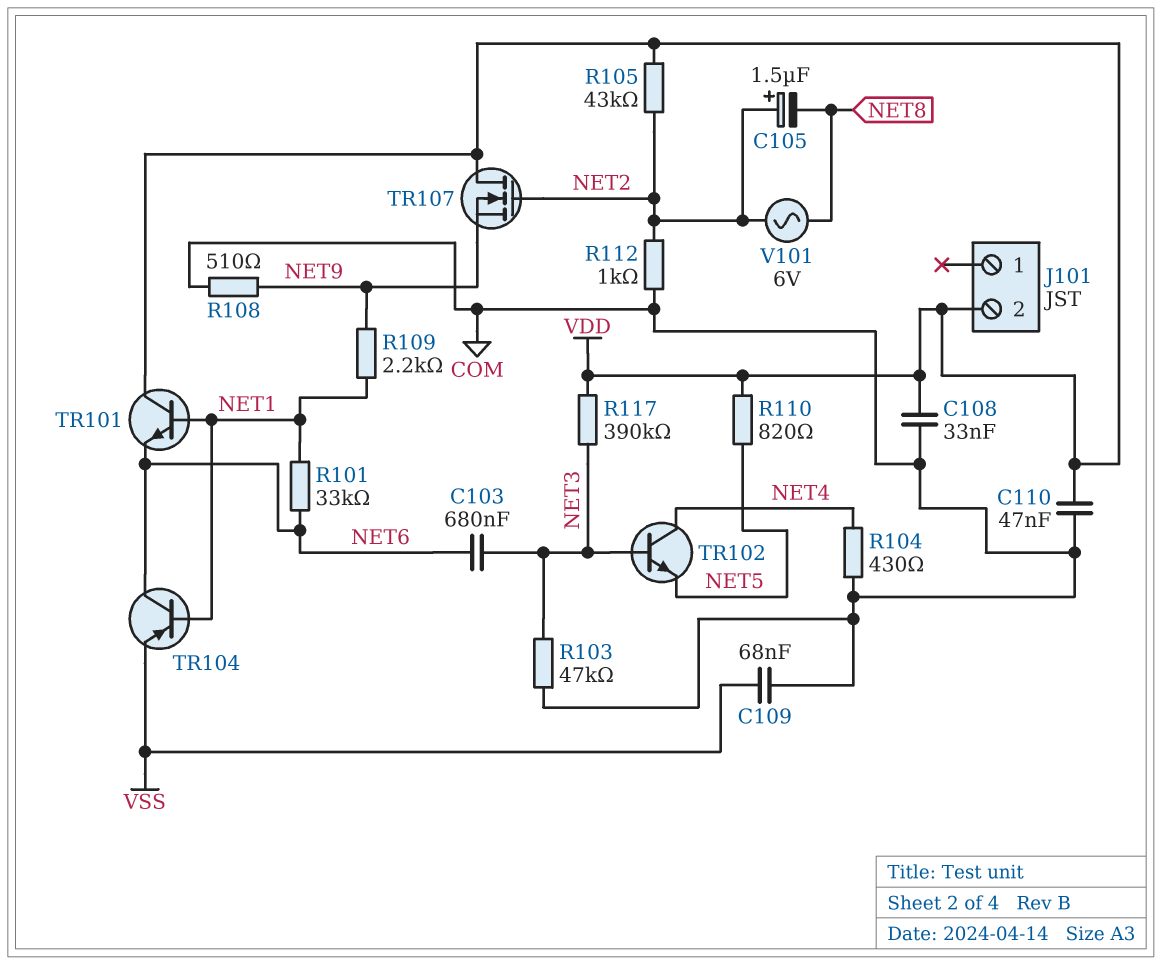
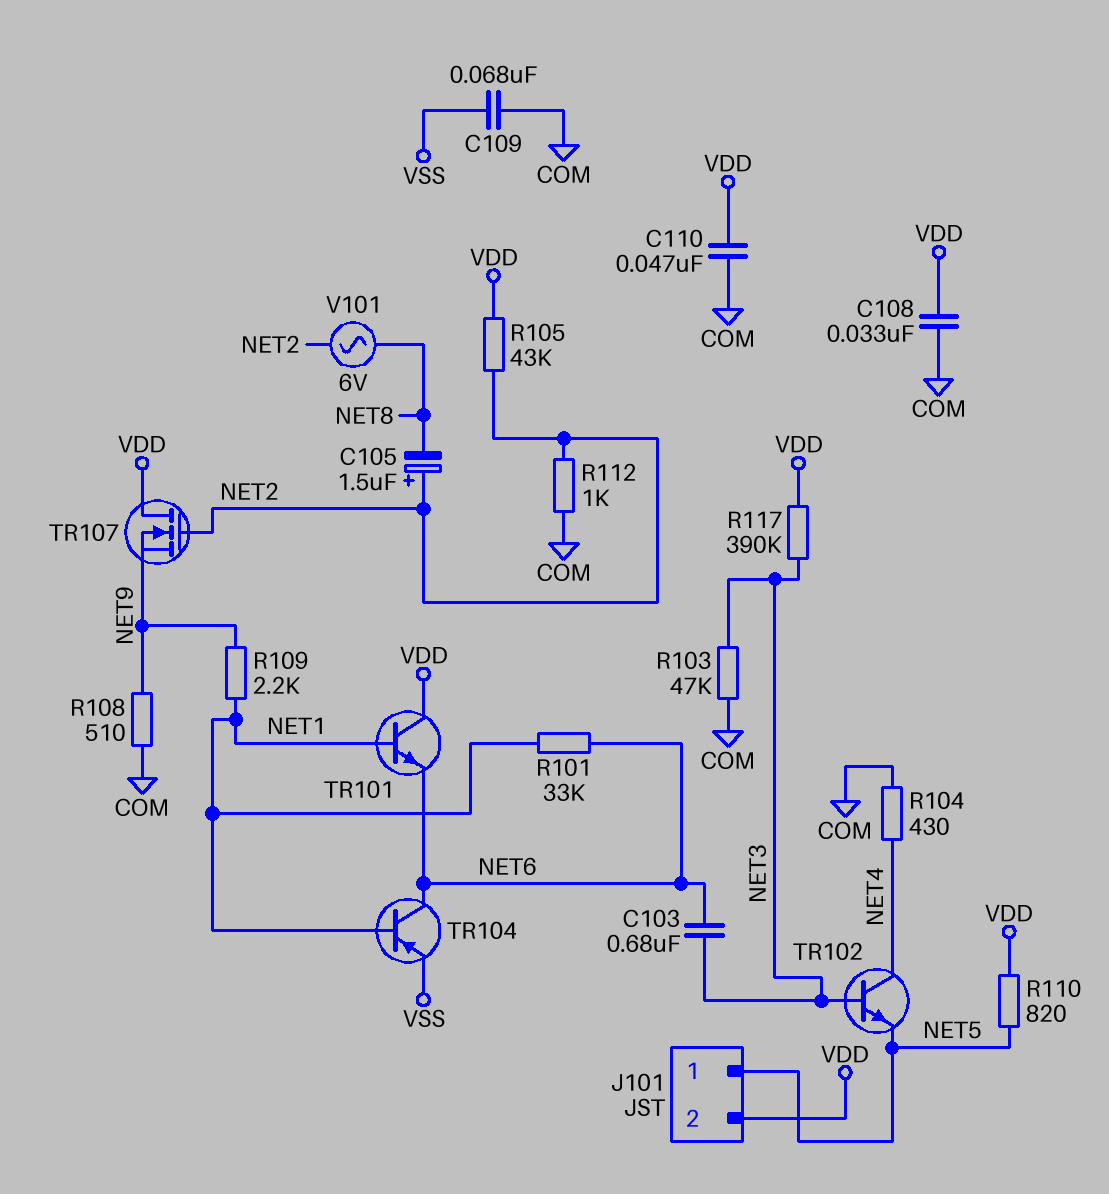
J101 pin 1: none -> NET5

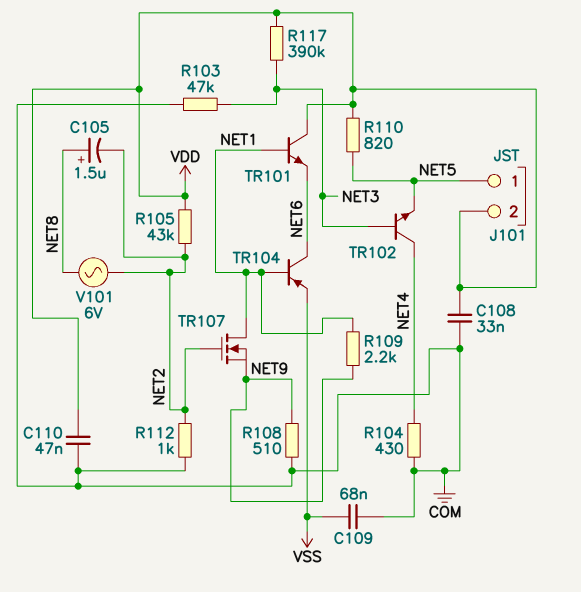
C103: 680nF (NET3, NET6) -> none
C105: 1.5uF (plus NET2, minus NET8) -> 1.5uF (plus NET8, minus NET2)
R101: 33k (NET1, NET6) -> none
TR107: NMOS (G NET2, D VDD, S NET9) -> NMOS (G NET2, D NET1, S NET9)

